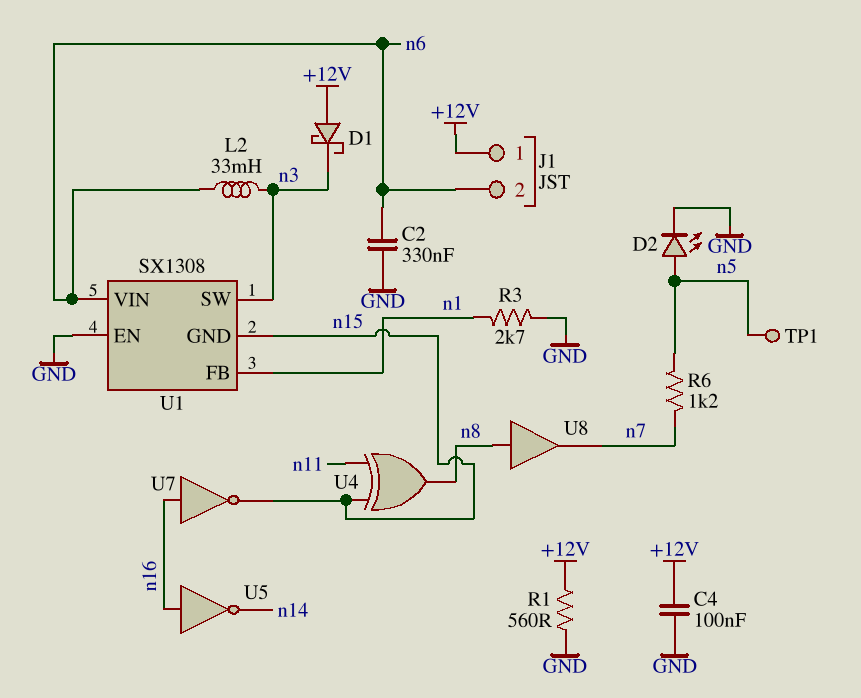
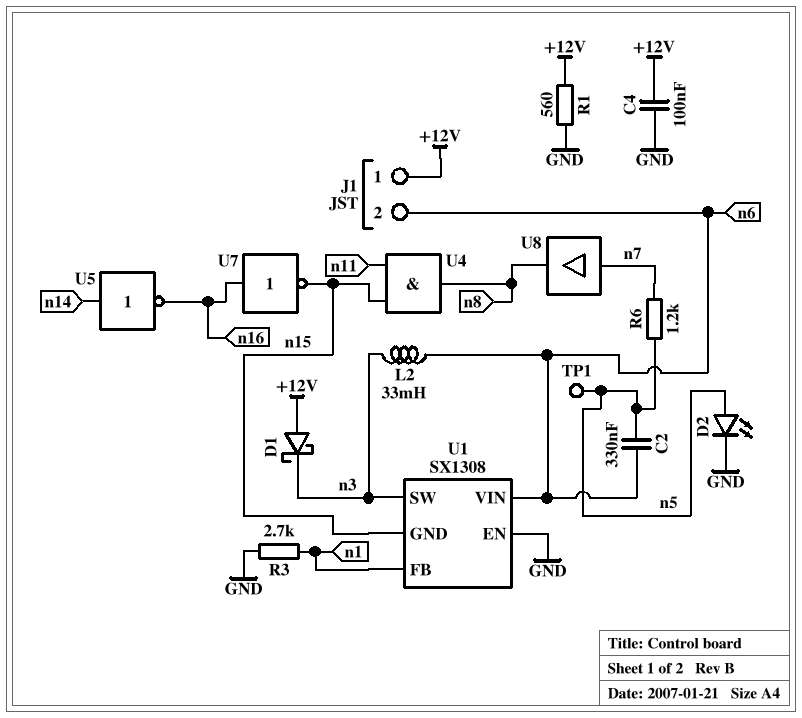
C2: 330nF (GND, n6) -> 330nF (n5, n6)
U4: XOR (in n11, in n15, out n8) -> AND (in n11, in n15, out n8)
U5: NOT (in n16, out n14) -> NOT (in n14, out n16)
U8: buffer (in n8, out n7) -> buffer (in n7, out n8)

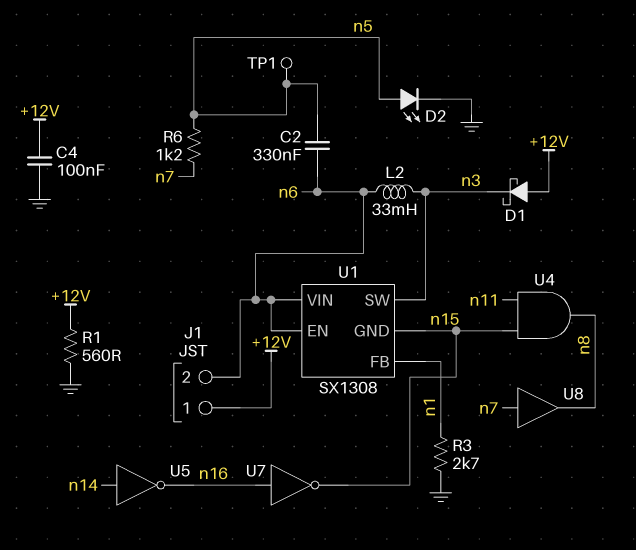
U1 pin EN: GND -> n6

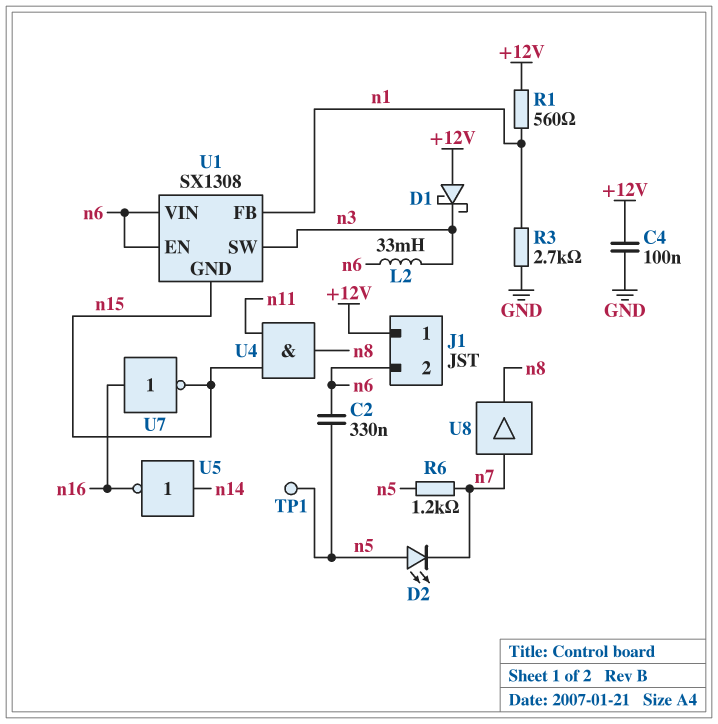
D2: LED (A n5, K GND) -> LED (A n5, K n7)
R1: 560 (+12V, GND) -> 560 (+12V, n1)

